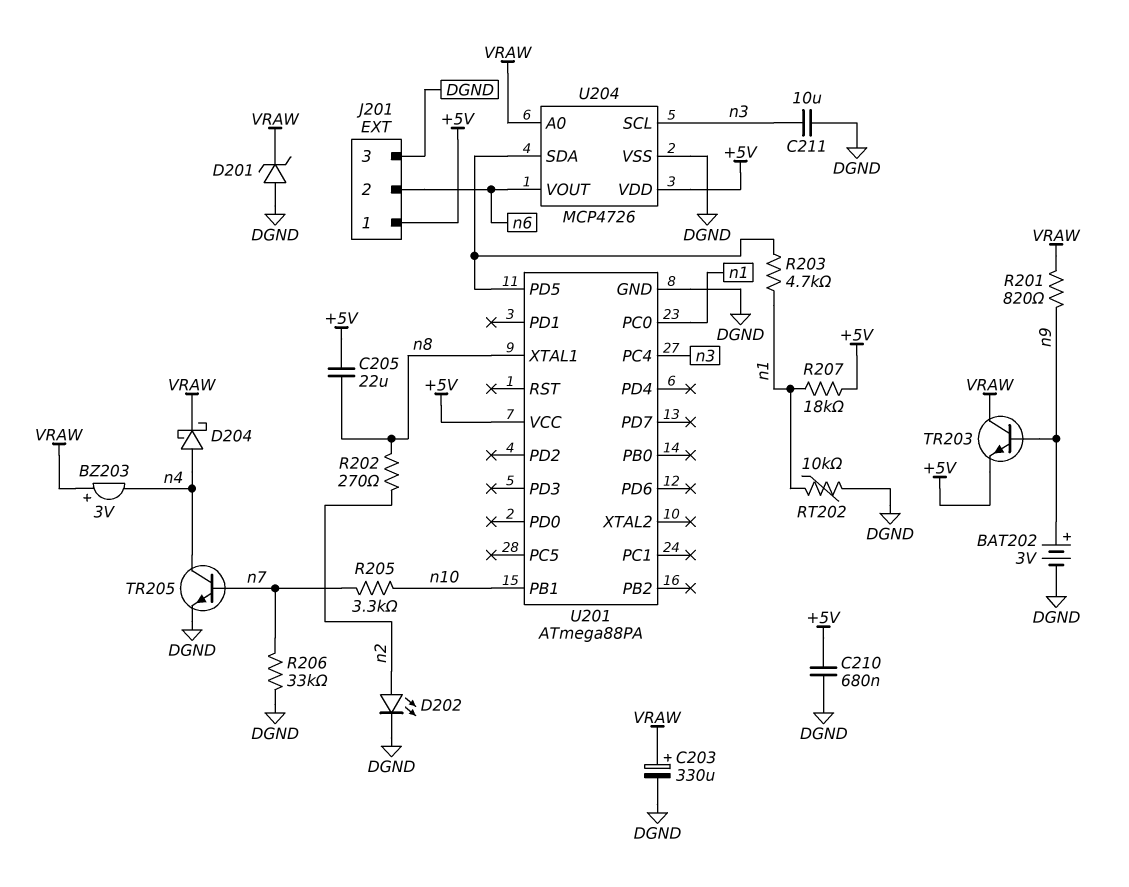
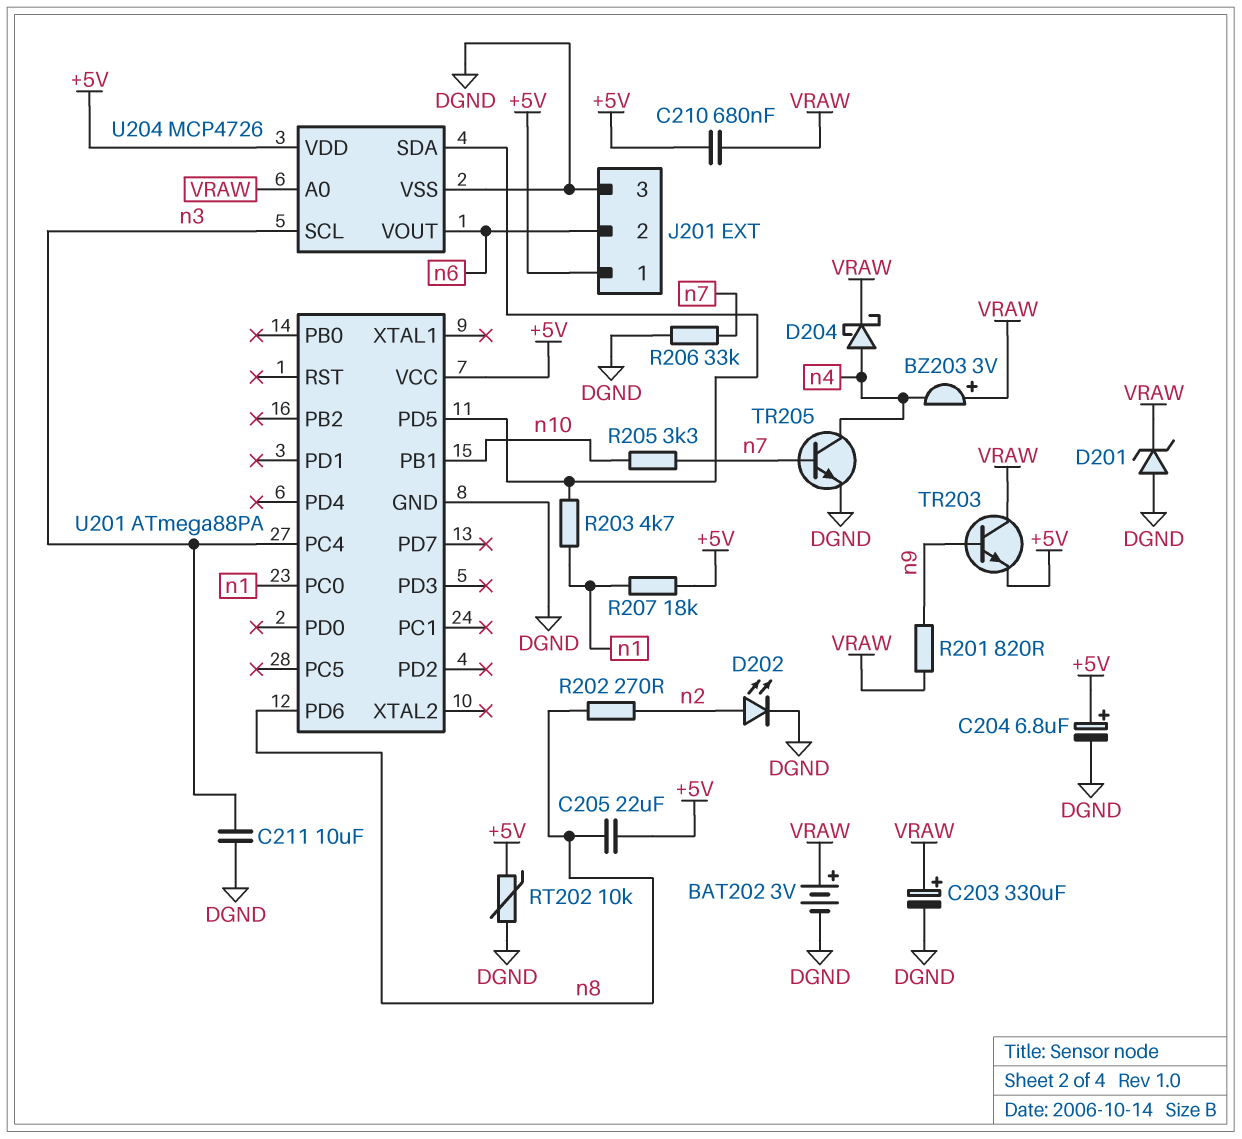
BAT202: 3V (plus n9, minus DGND) -> 3V (plus VRAW, minus DGND)
C204: none -> 6.8uF (plus +5V, minus DGND)
C210: 680nF (+5V, DGND) -> 680nF (+5V, VRAW)
RT202: 10k (DGND, n1) -> 10k (+5V, DGND)
U201 pin PD6: none -> n8
U201 pin XTAL1: n8 -> none

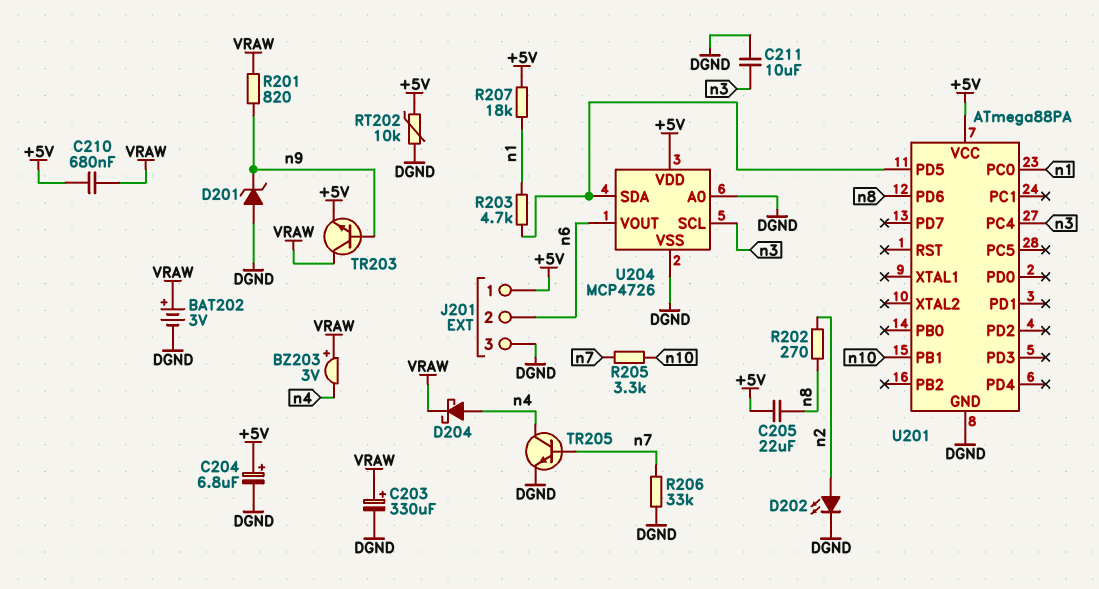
D201: zener (A DGND, K VRAW) -> zener (A DGND, K n9)
U204 pin A0: VRAW -> DGND

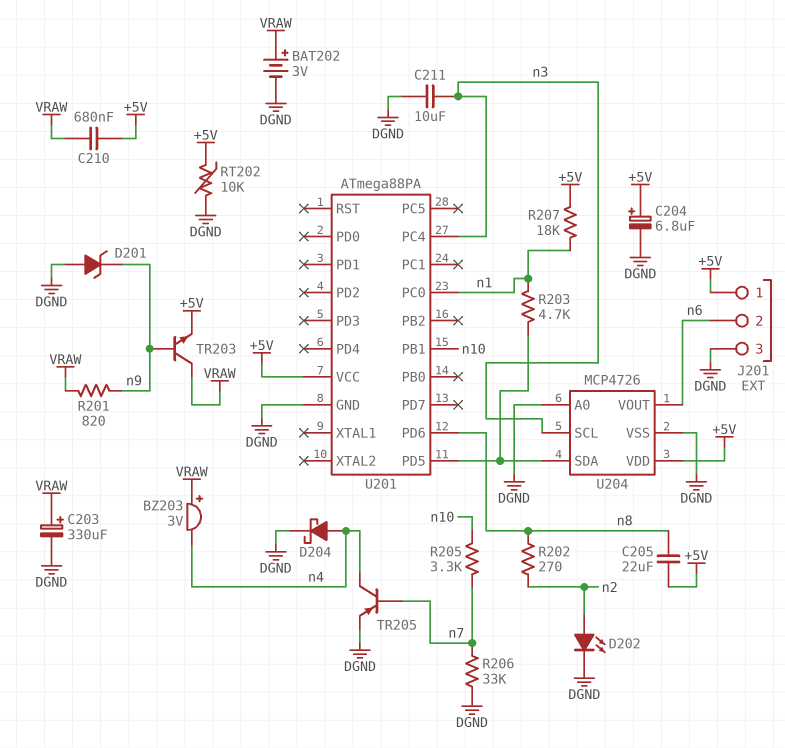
D204: schottky (A n4, K VRAW) -> schottky (A n4, K DGND)
TR205: NPN (B n7, C n4, E DGND) -> PNP (B n7, C n4, E DGND)

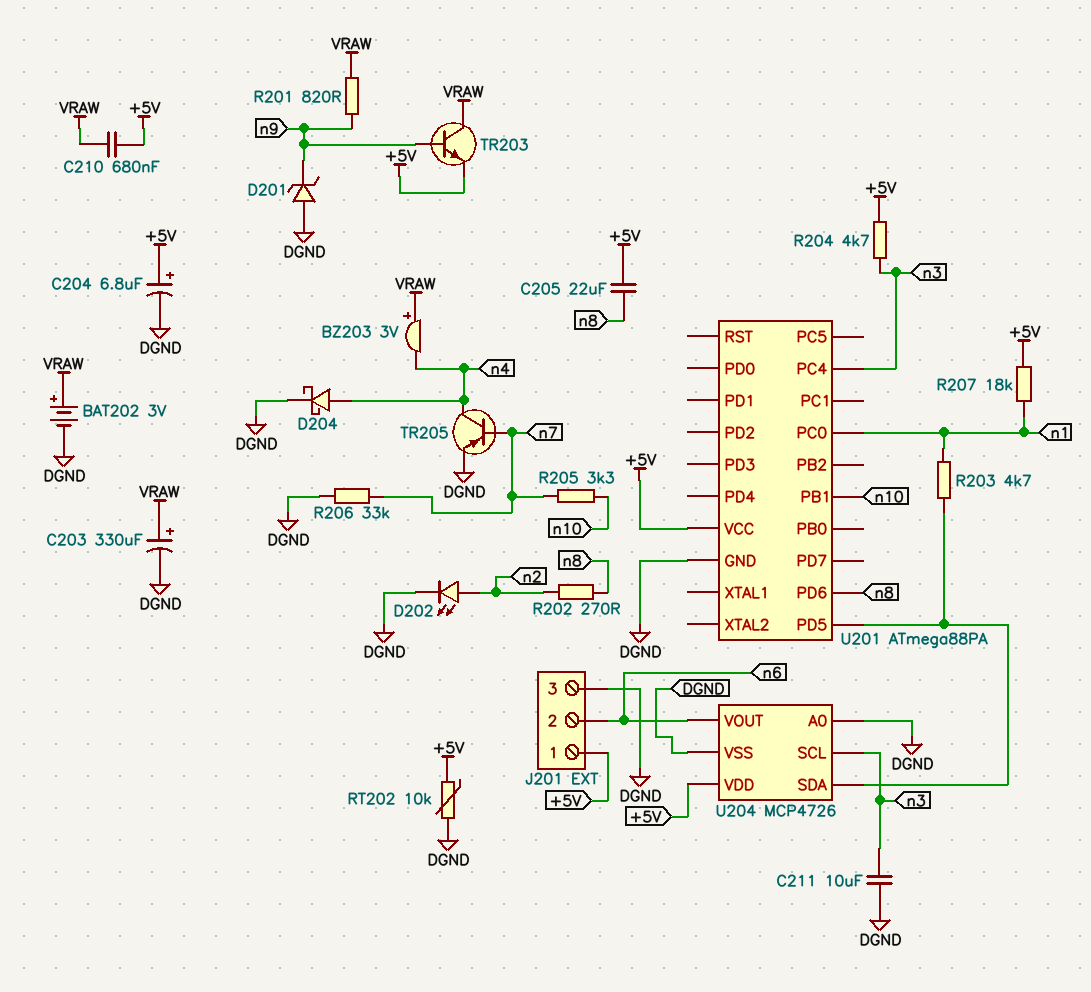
R204: none -> 4.7k (+5V, n3)

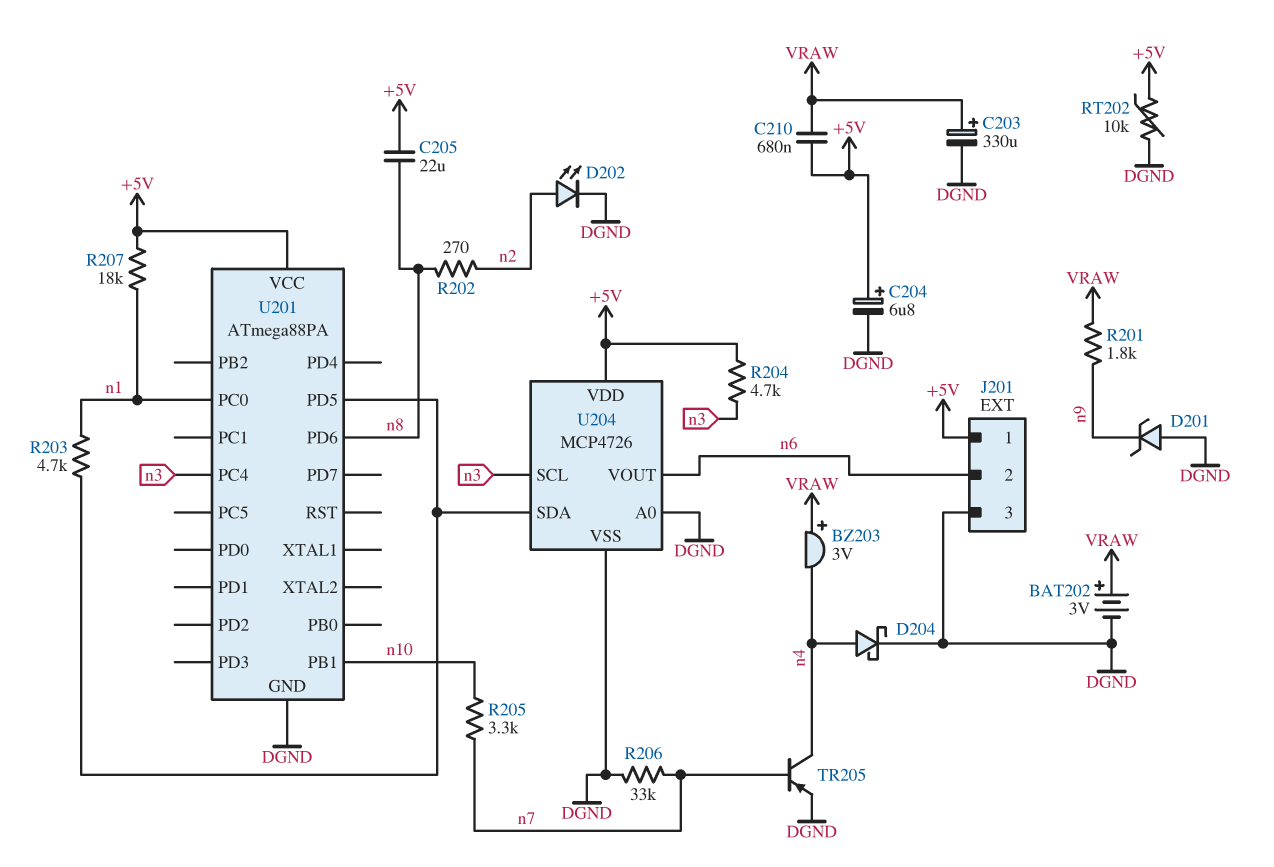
C211: 10uF (DGND, n3) -> none
R201: 820 (VRAW, n9) -> 1.8k (VRAW, n9)
TR203: NPN (B n9, C VRAW, E +5V) -> none

